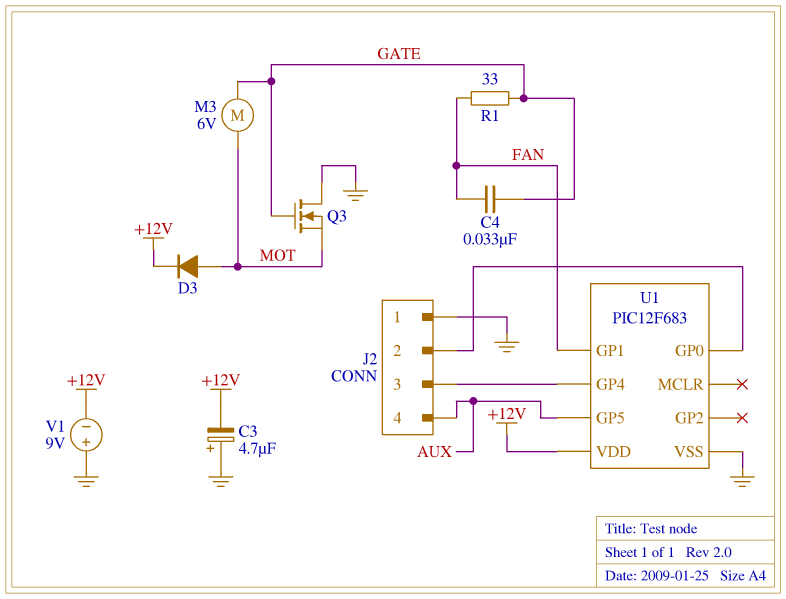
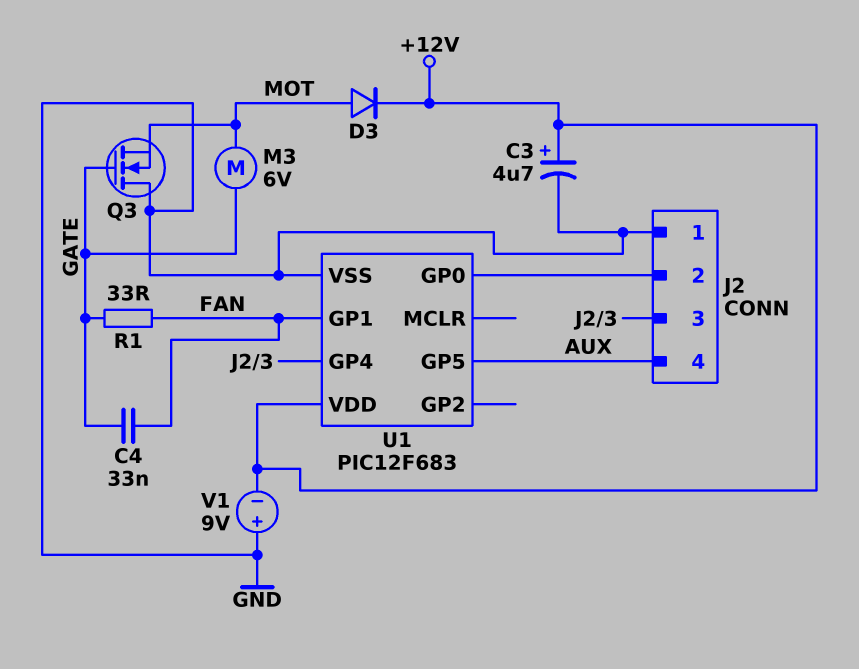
C3: 4.7uF (plus GND, minus +12V) -> 4.7uF (plus +12V, minus GND)

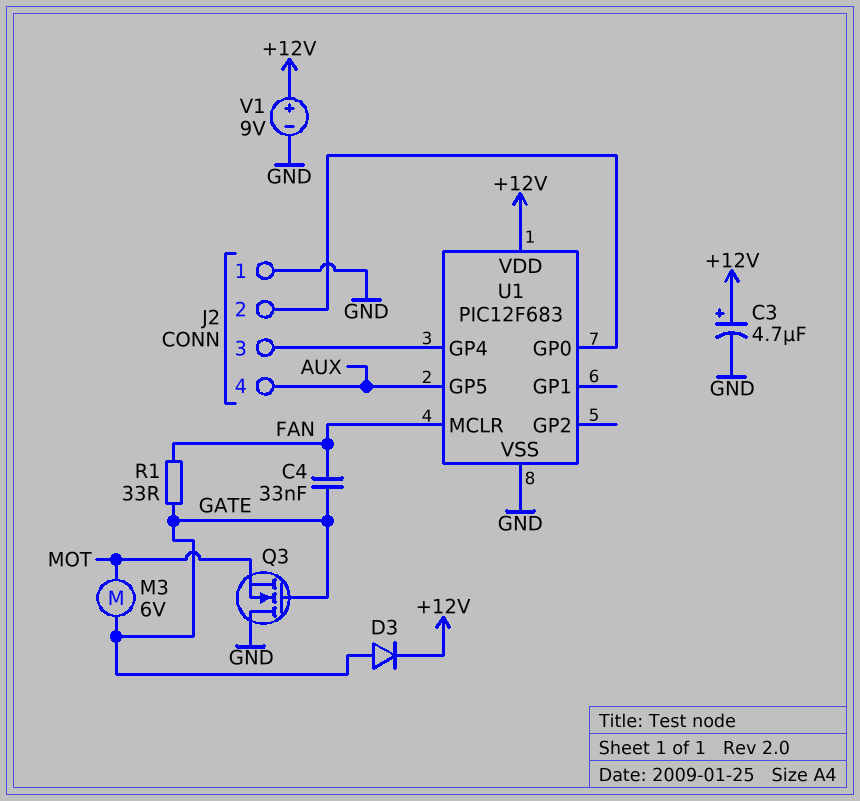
D3: diode (A MOT, K +12V) -> diode (A GATE, K +12V)
U1 pin GP1: FAN -> none
U1 pin MCLR: none -> FAN
V1: 9V (plus GND, minus +12V) -> 9V (plus +12V, minus GND)

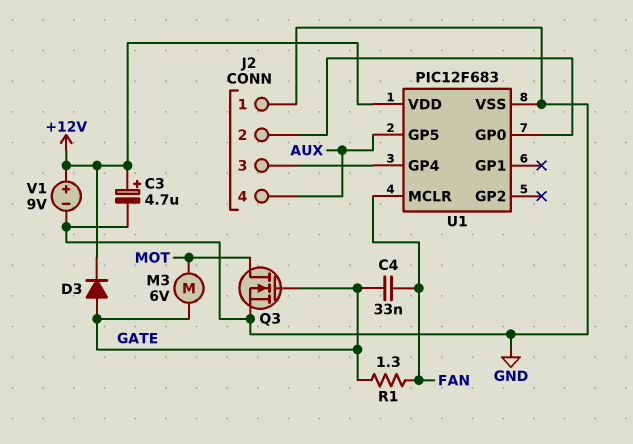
Q3: NMOS (G GATE, D GND, S MOT) -> NMOS (G GATE, D MOT, S GND)
R1: 33 (FAN, GATE) -> 1.3 (FAN, GATE)

